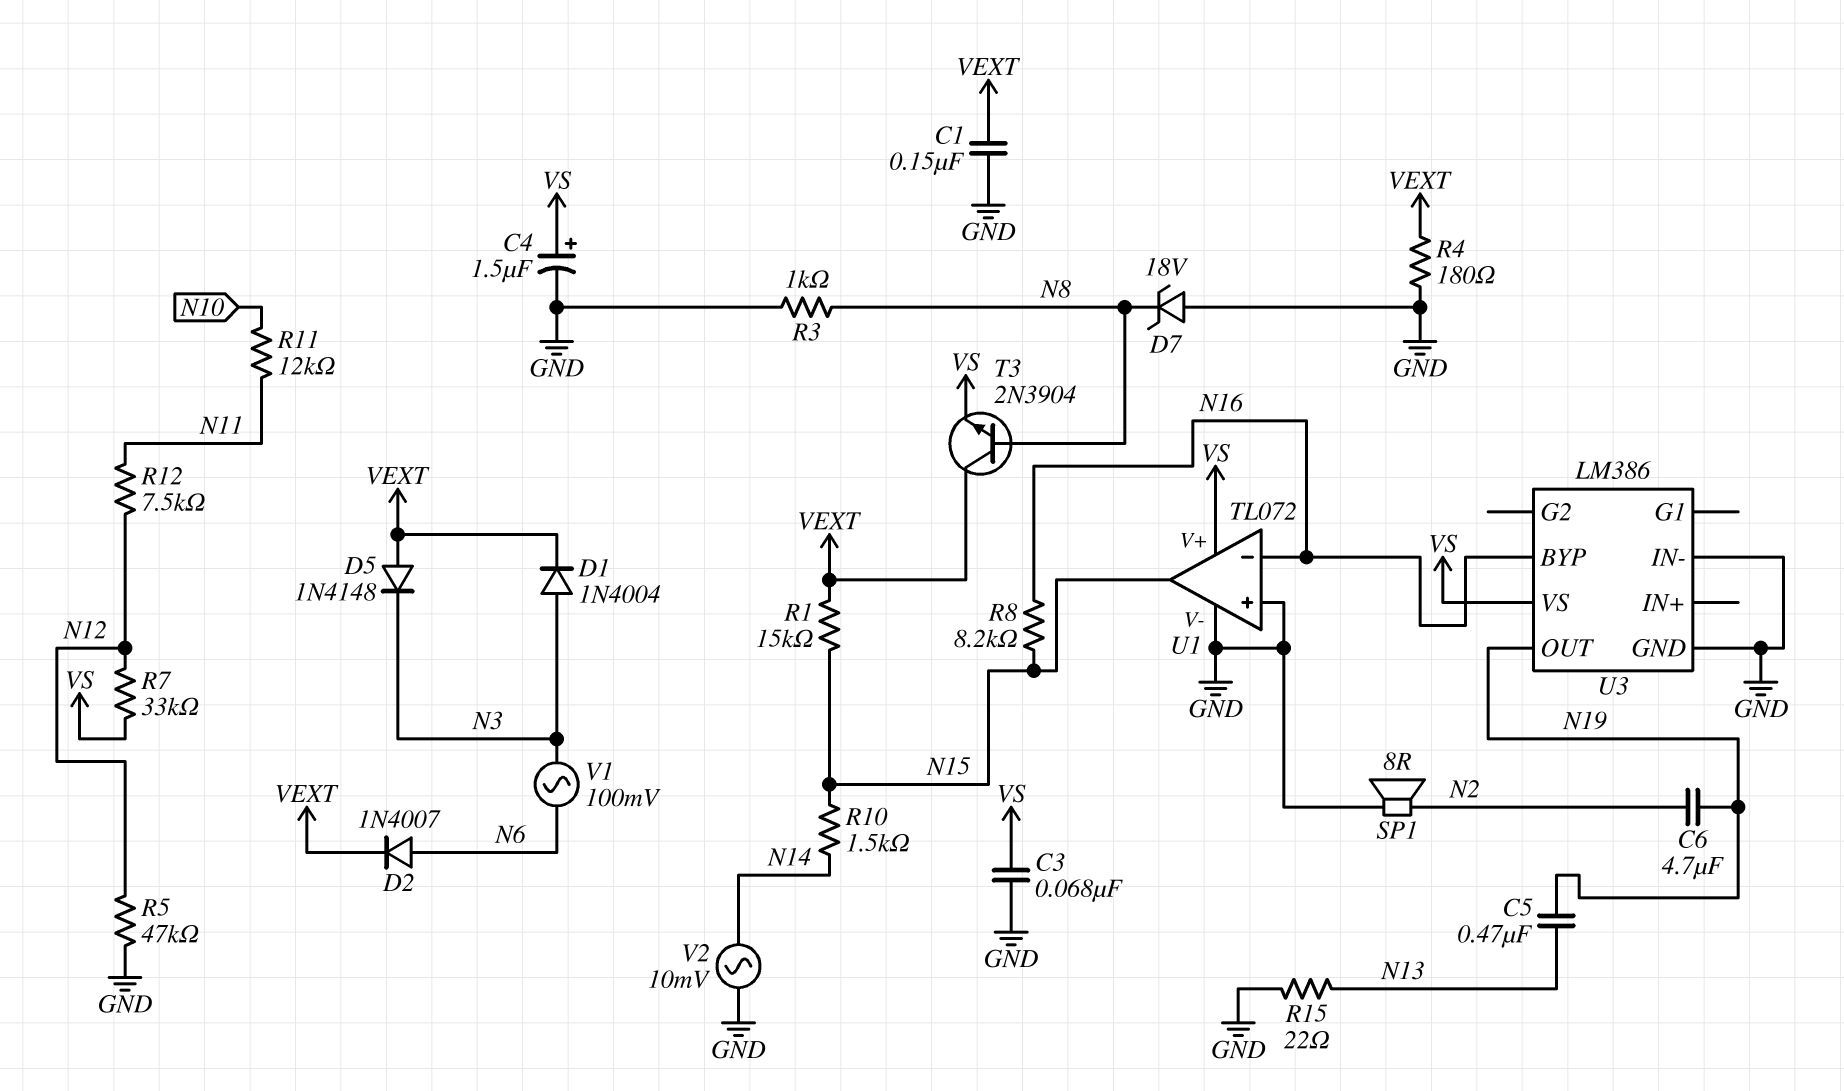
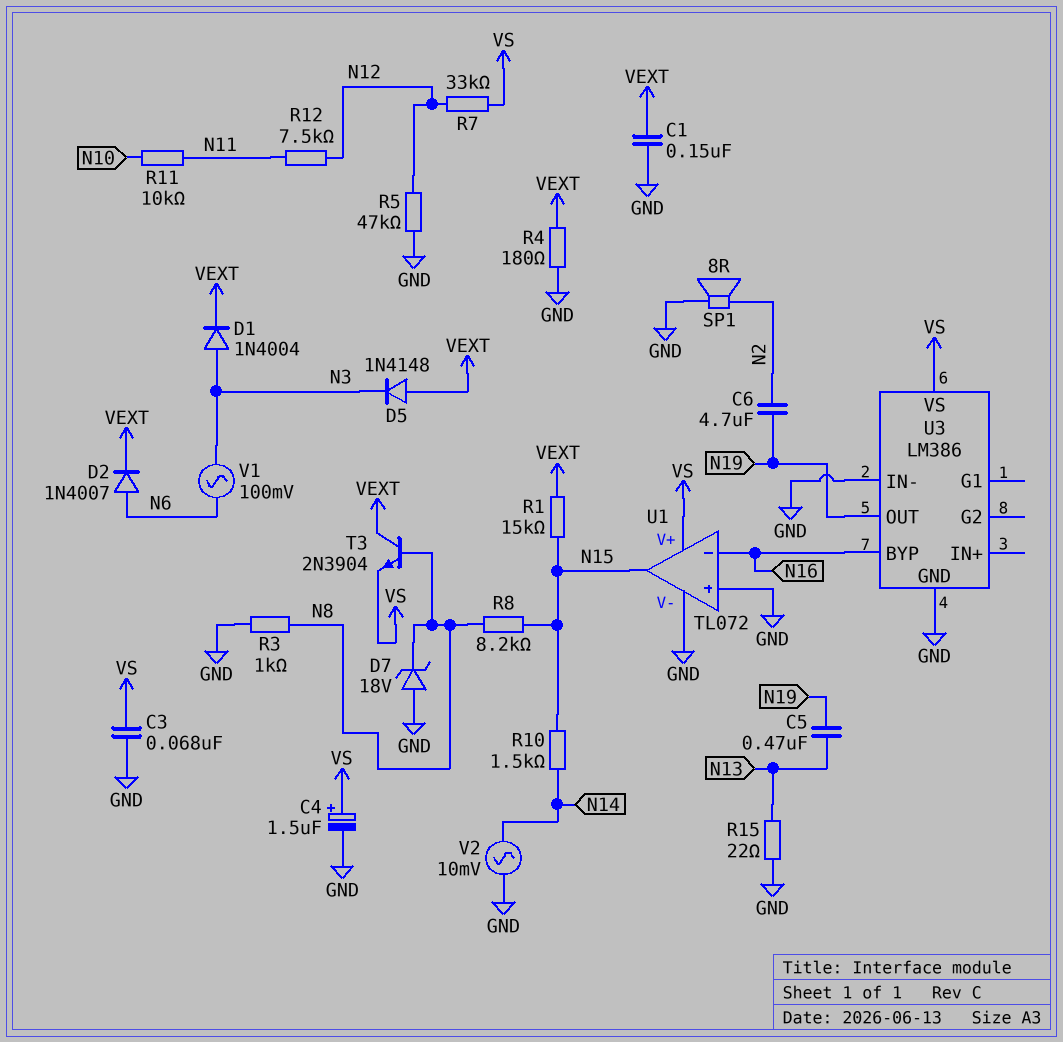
R8: 8.2k (N15, N16) -> 8.2k (N8, N15)
R11: 12k (N10, N11) -> 10k (N10, N11)

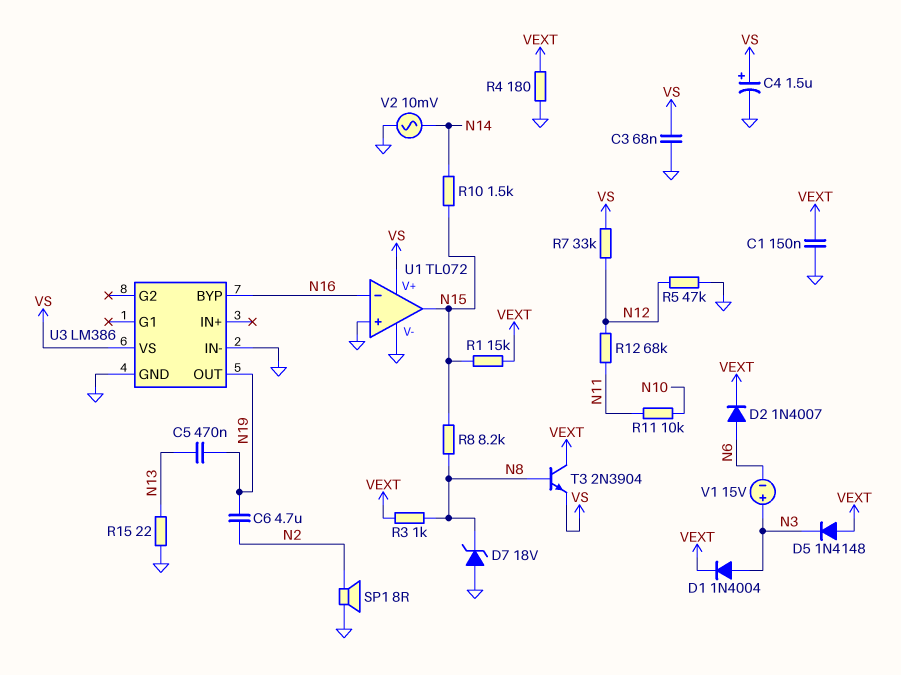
R3: 1k (GND, N8) -> 1k (N8, VEXT)
R12: 7.5k (N11, N12) -> 68k (N11, N12)
V1: AC 100mV (N3, N6) -> 15V (plus N3, minus N6)

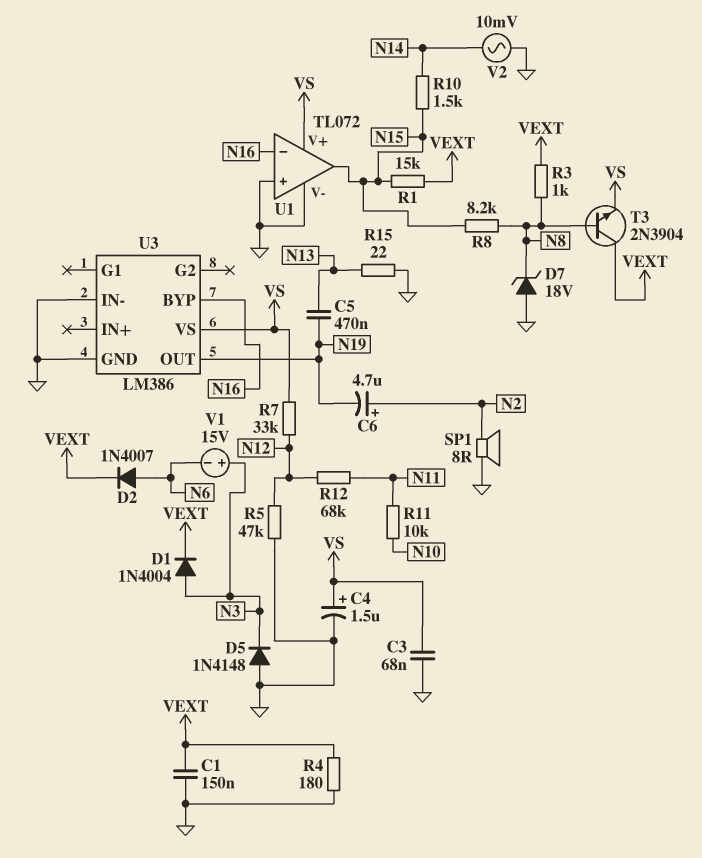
C6: 4.7uF (N2, N19) -> 4.7uF (plus N2, minus N19)
D5: diode 1N4148 (A VEXT, K N3) -> diode 1N4148 (A GND, K N3)

